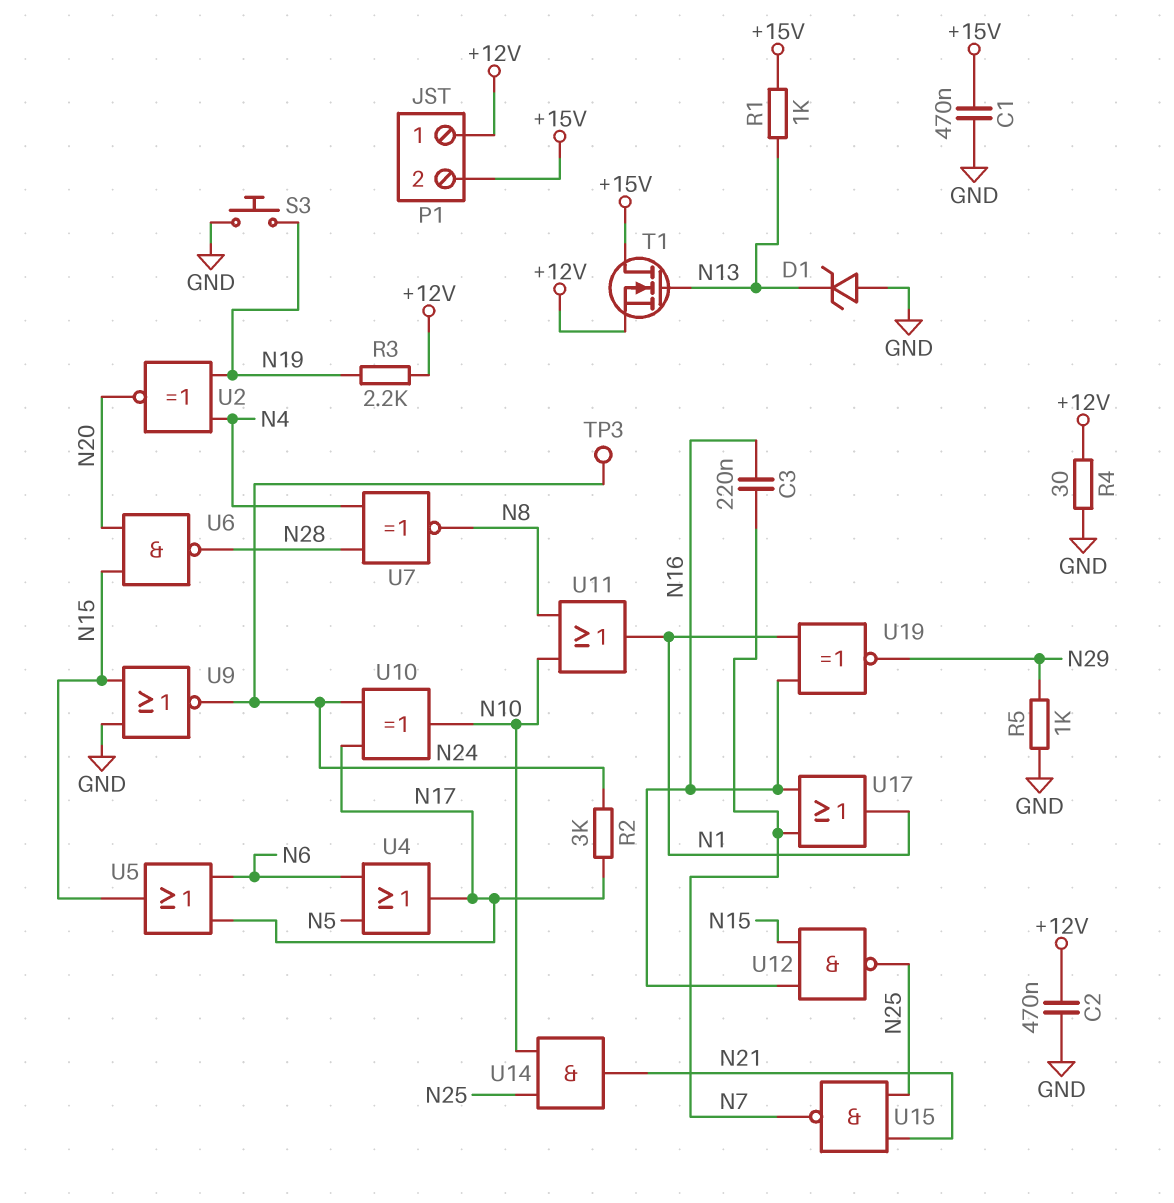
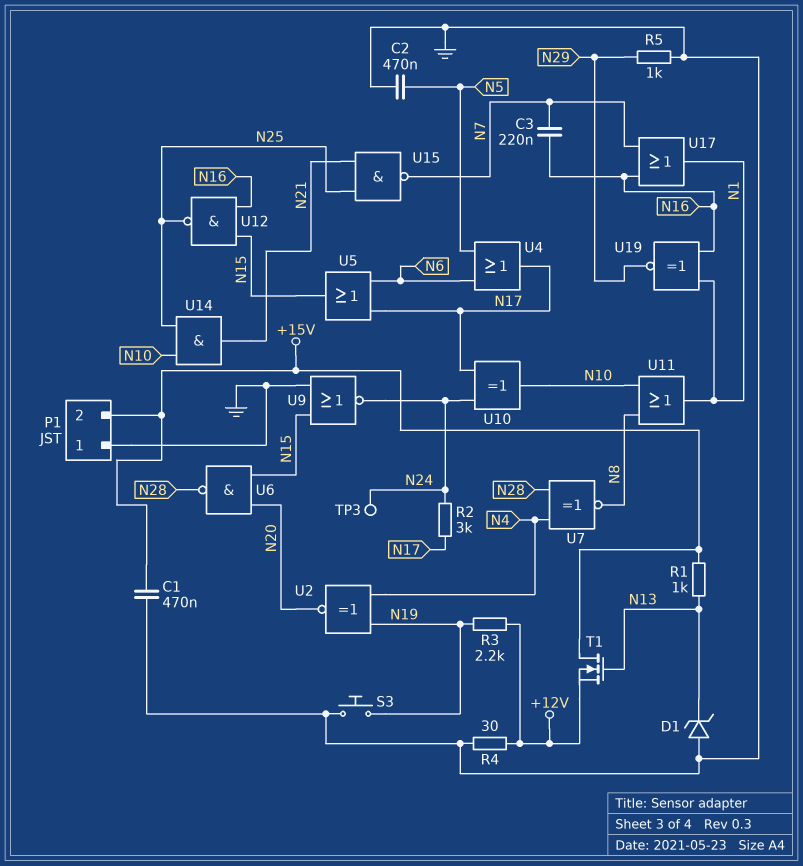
C2: 470nF (+12V, GND) -> 470nF (GND, N5)
P1 pin 1: +12V -> GND

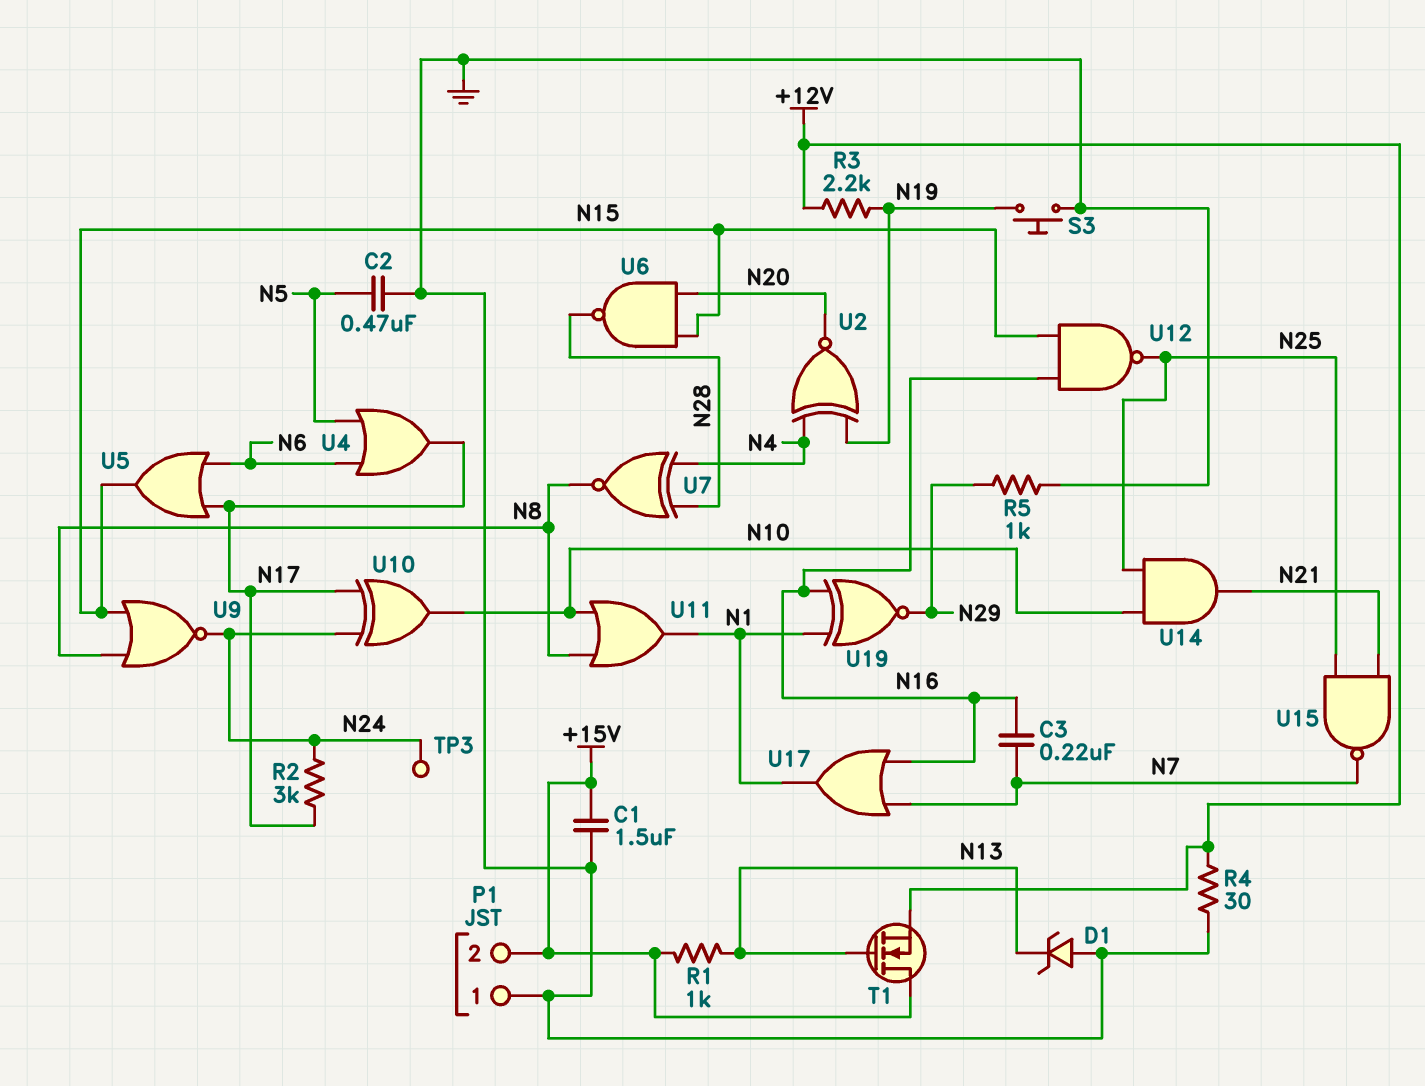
C1: 470nF (+15V, GND) -> 1.5uF (+15V, GND)
U9: NOR (in GND, in N15, out N24) -> NOR (in N8, in N15, out N24)

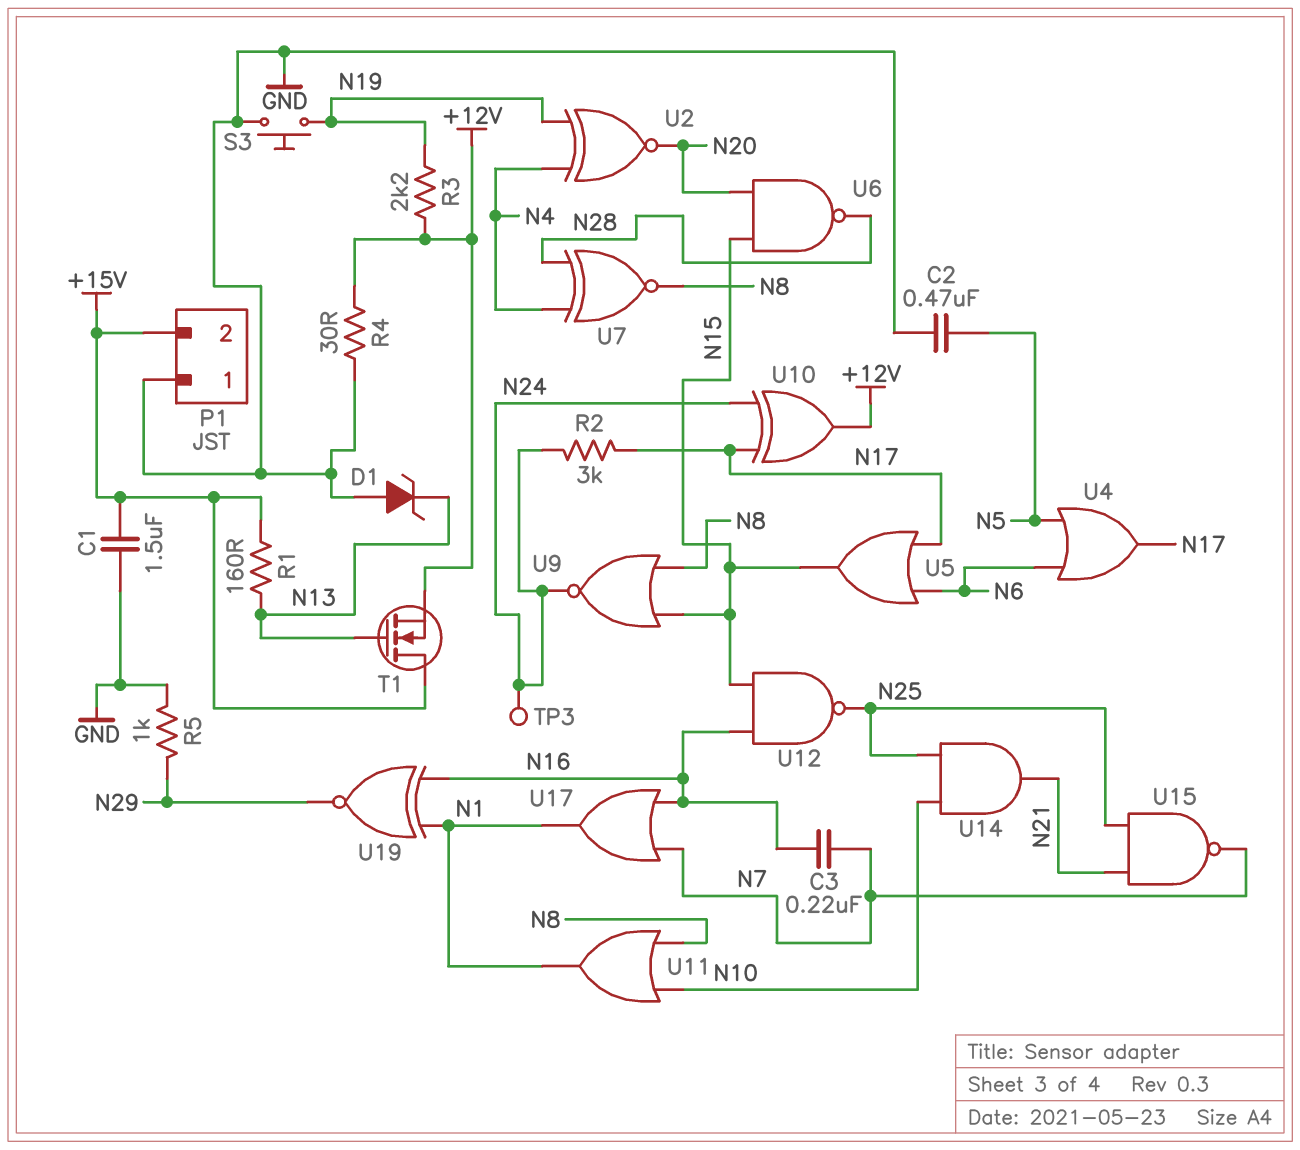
R1: 1k (+15V, N13) -> 160 (+15V, N13)
U10: XOR (in N17, in N24, out N10) -> XOR (in N17, in N24, out +12V)

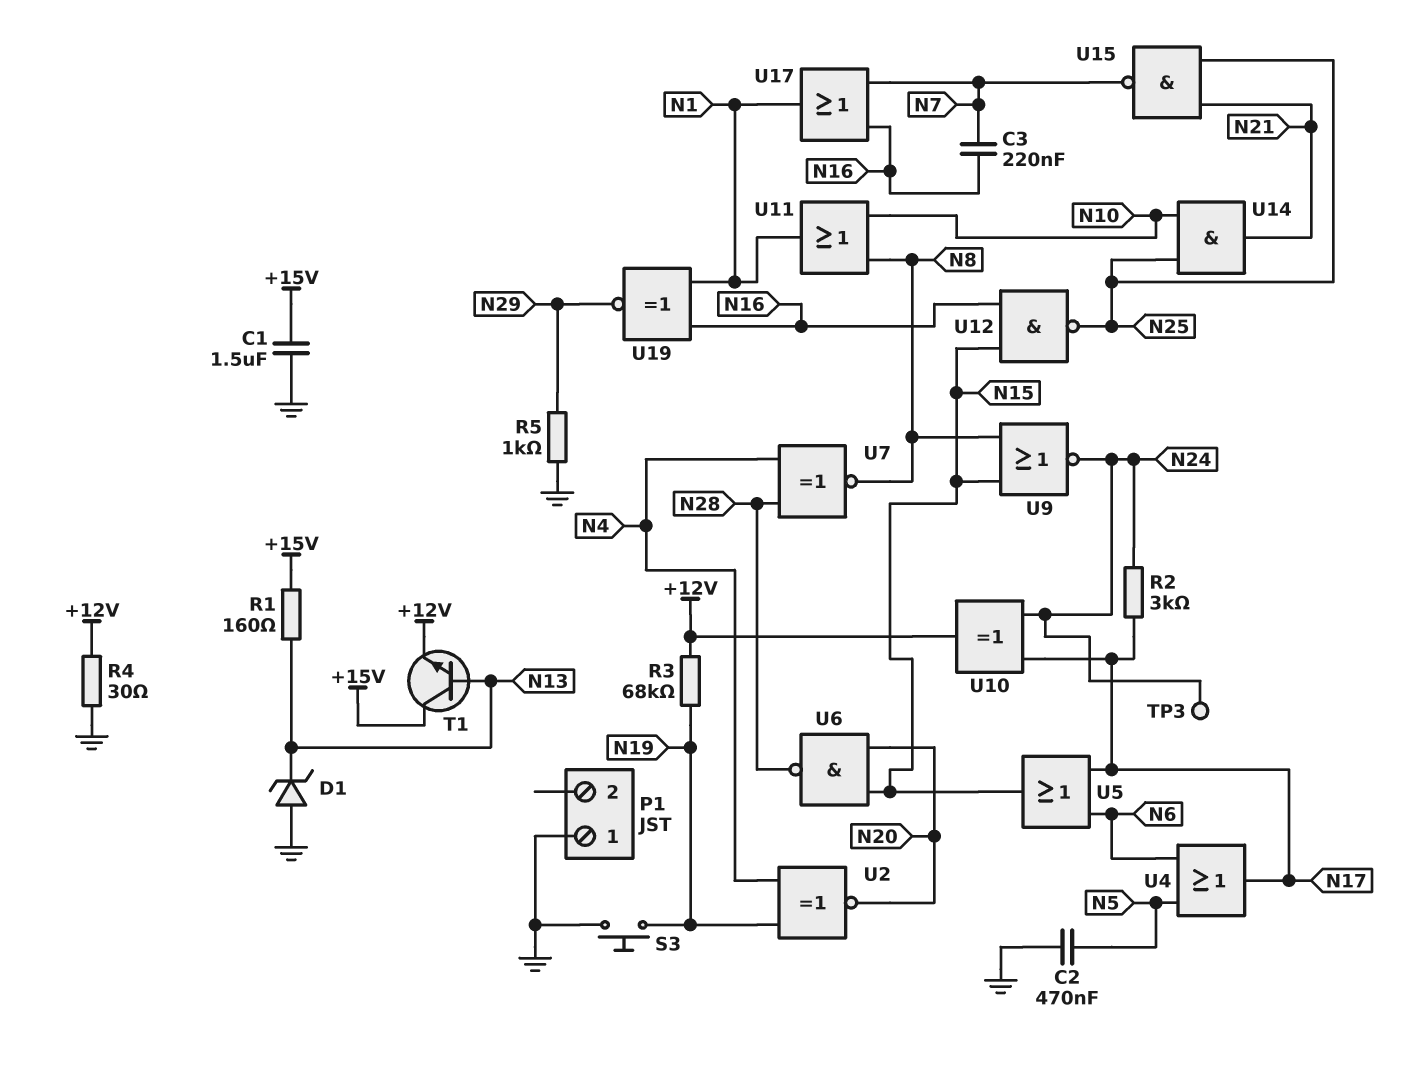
P1 pin 2: +15V -> none
R3: 2.2k (+12V, N19) -> 68k (+12V, N19)
T1: NMOS (G N13, D +15V, S +12V) -> NPN (B N13, C +15V, E +12V)

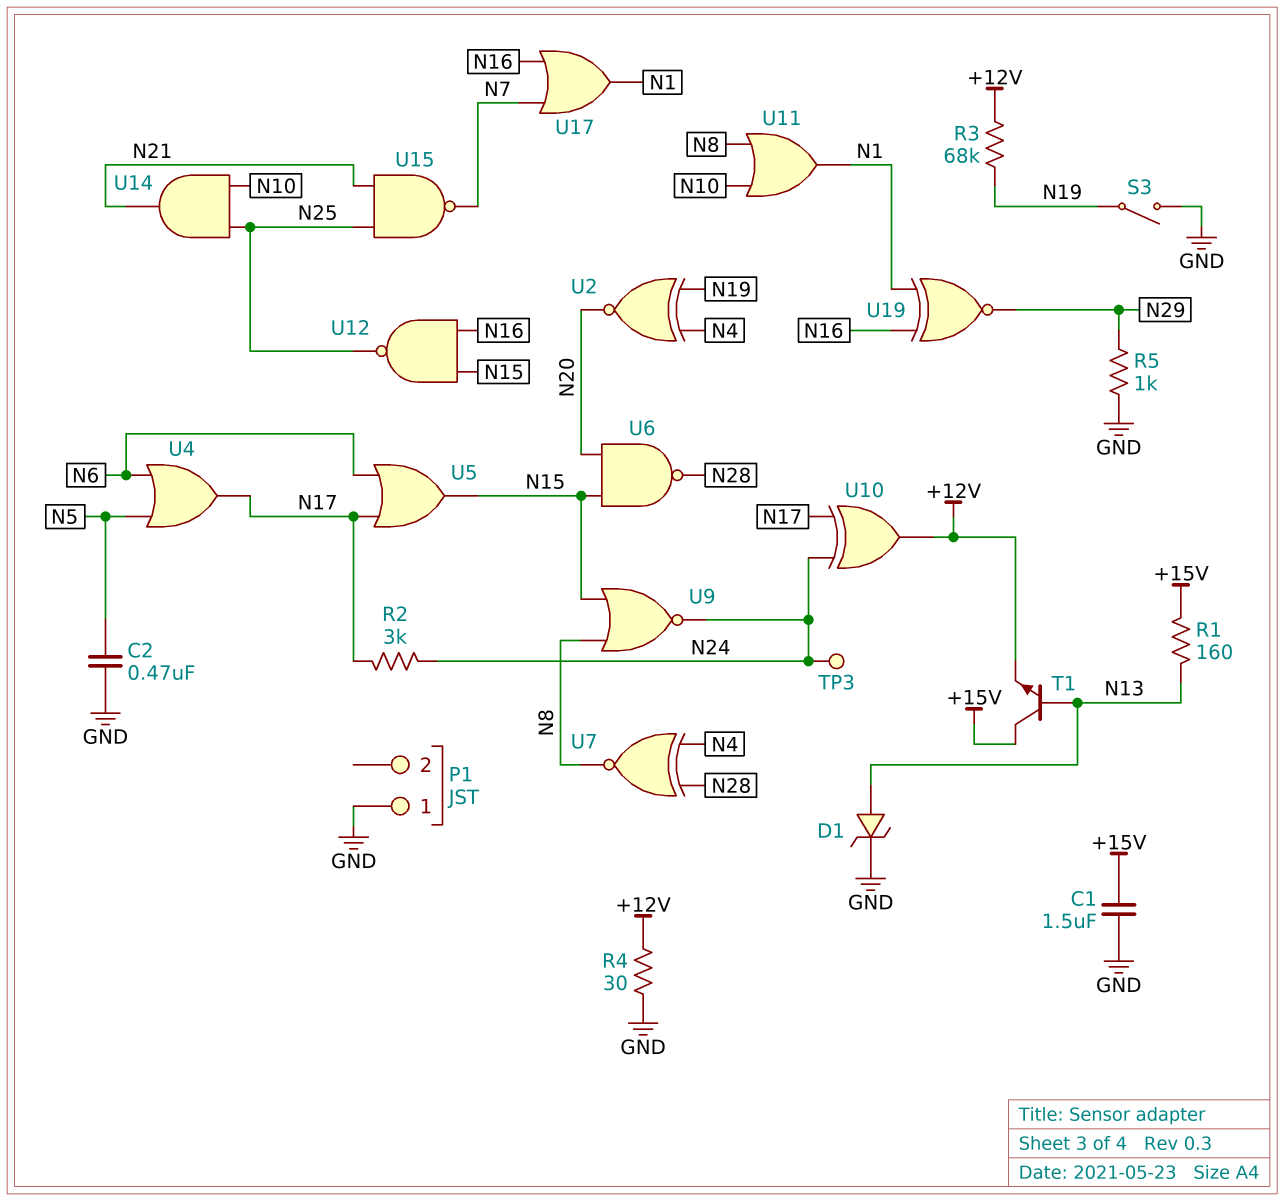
C3: 220nF (N7, N16) -> none
D1: zener (A GND, K N13) -> zener (A N13, K GND)
S3: button (GND, N19) -> switch (GND, N19)

